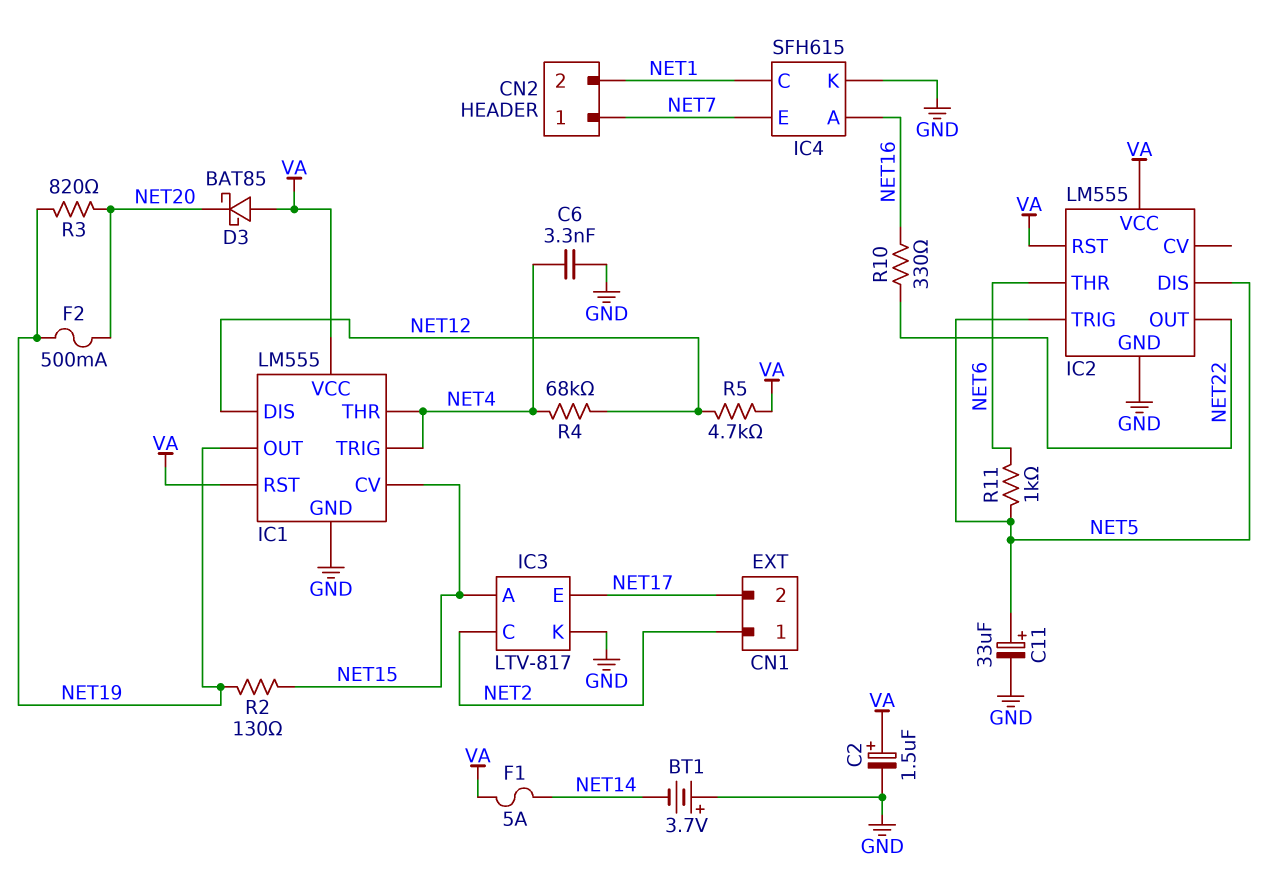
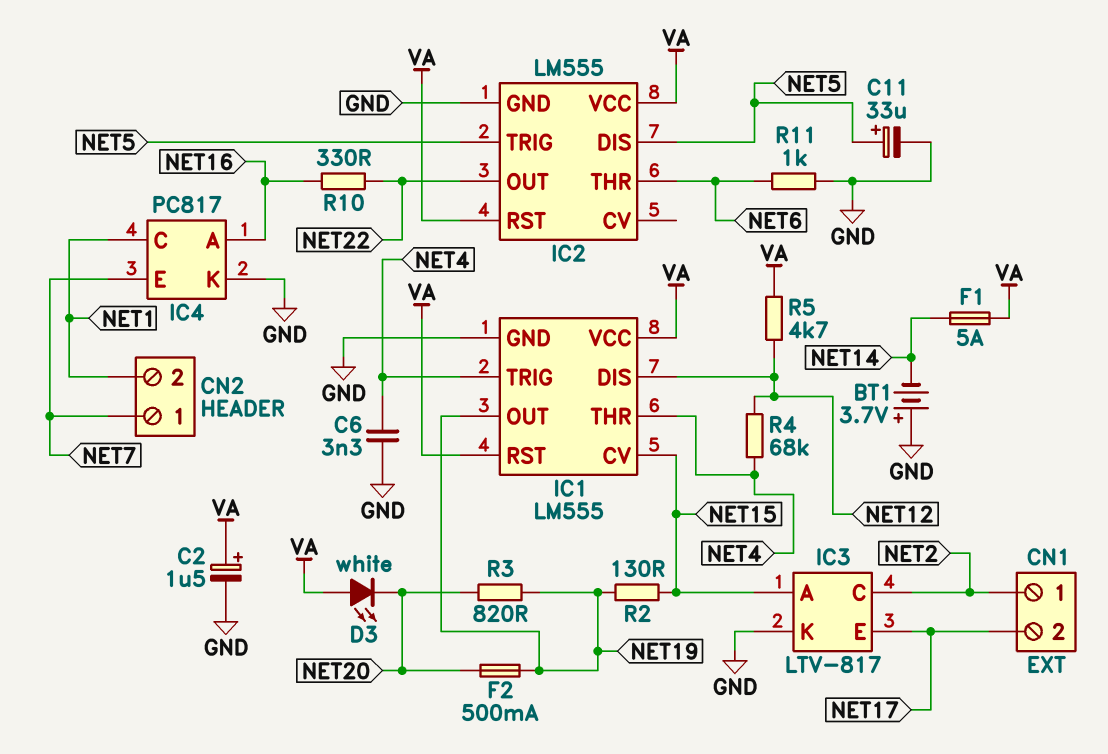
D3: schottky BAT85 (A VA, K NET20) -> LED white (A VA, K NET20)
IC4: SFH615 -> PC817
R11: 1k (NET5, NET6) -> 1k (GND, NET6)

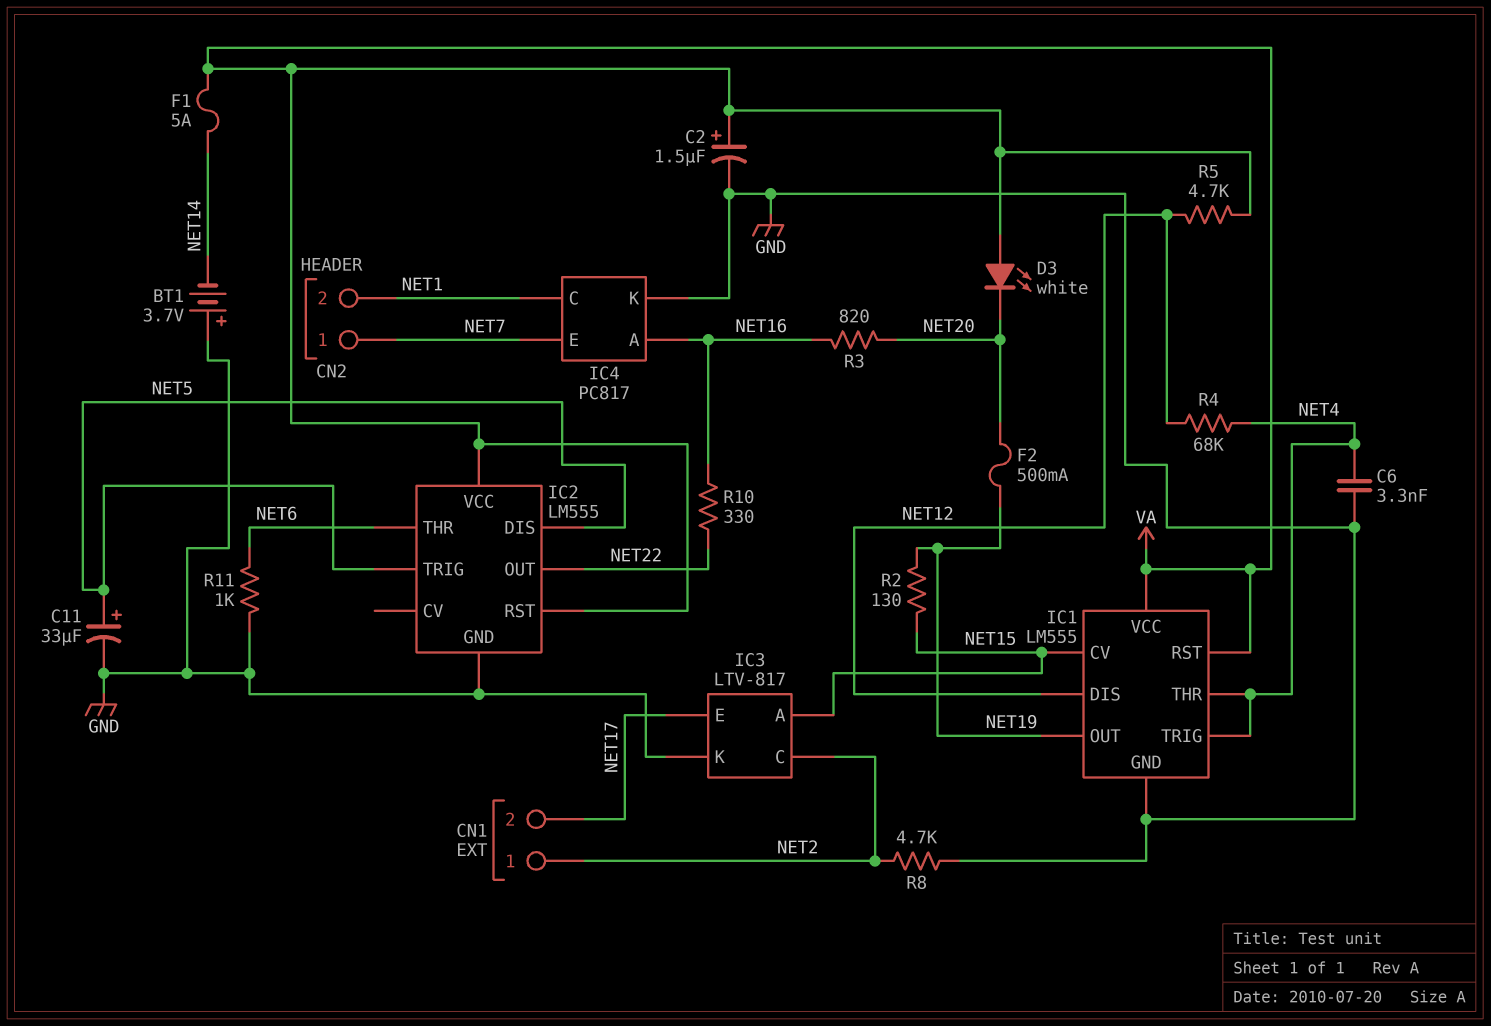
R3: 820 (NET19, NET20) -> 820 (NET16, NET20)
R8: none -> 4.7k (GND, NET2)

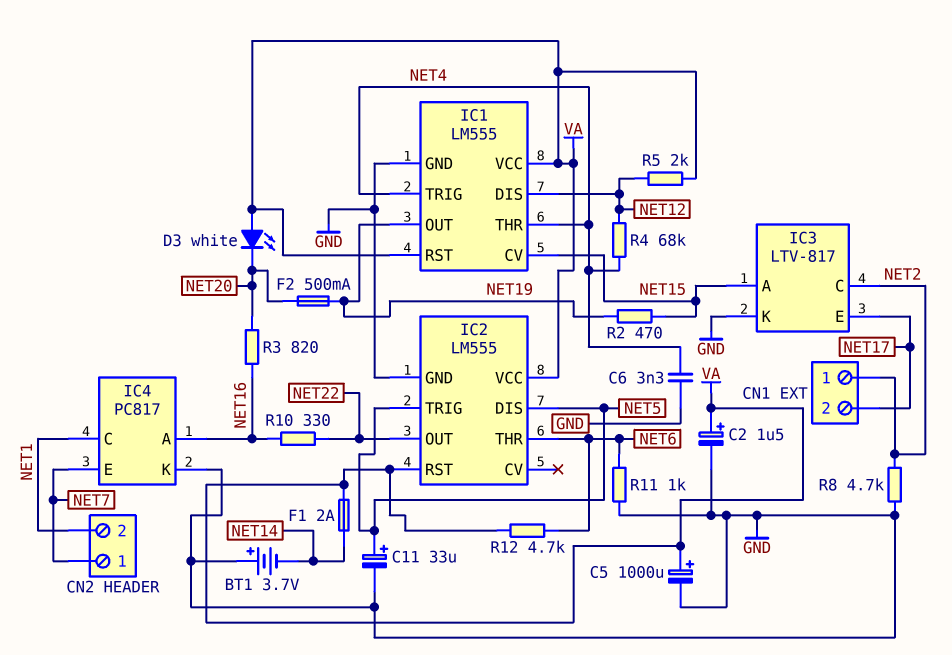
C5: none -> 1000uF (plus VA, minus GND)
F1: 5A (NET14, VA) -> 2A (NET14, VA)
R2: 130 (NET15, NET19) -> 470 (NET15, NET19)
R5: 4.7k (NET12, VA) -> 2k (NET12, VA)
R12: none -> 4.7k (NET6, VA)

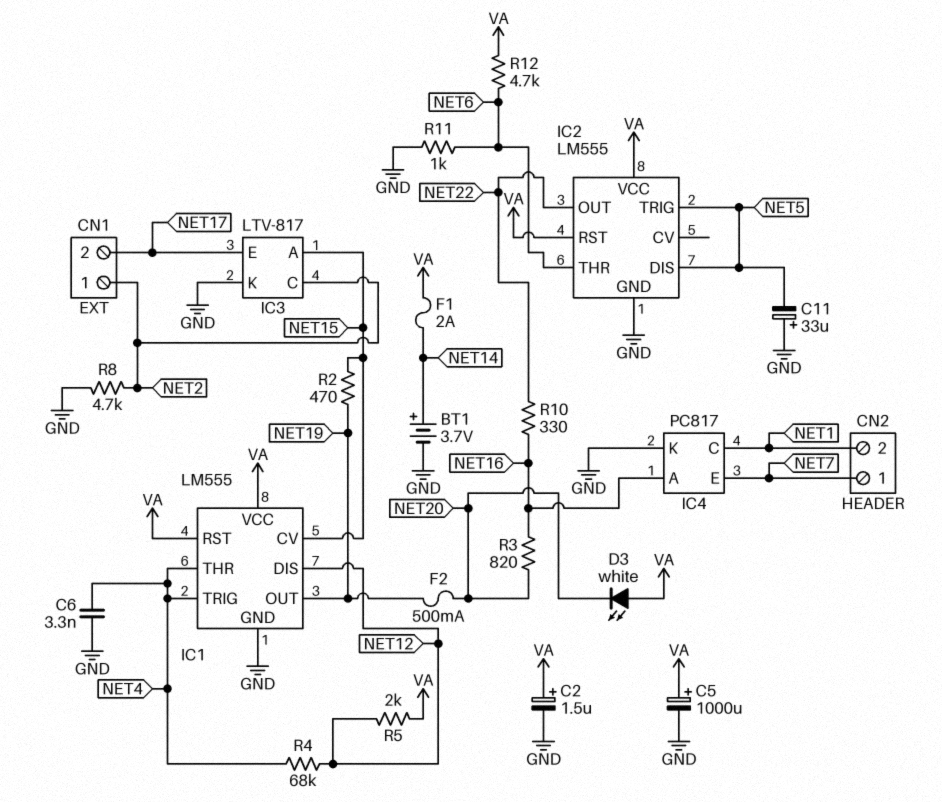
BT1: 3.7V (plus GND, minus NET14) -> 3.7V (plus NET14, minus GND)
C11: 33uF (plus NET5, minus GND) -> 33uF (plus GND, minus NET5)

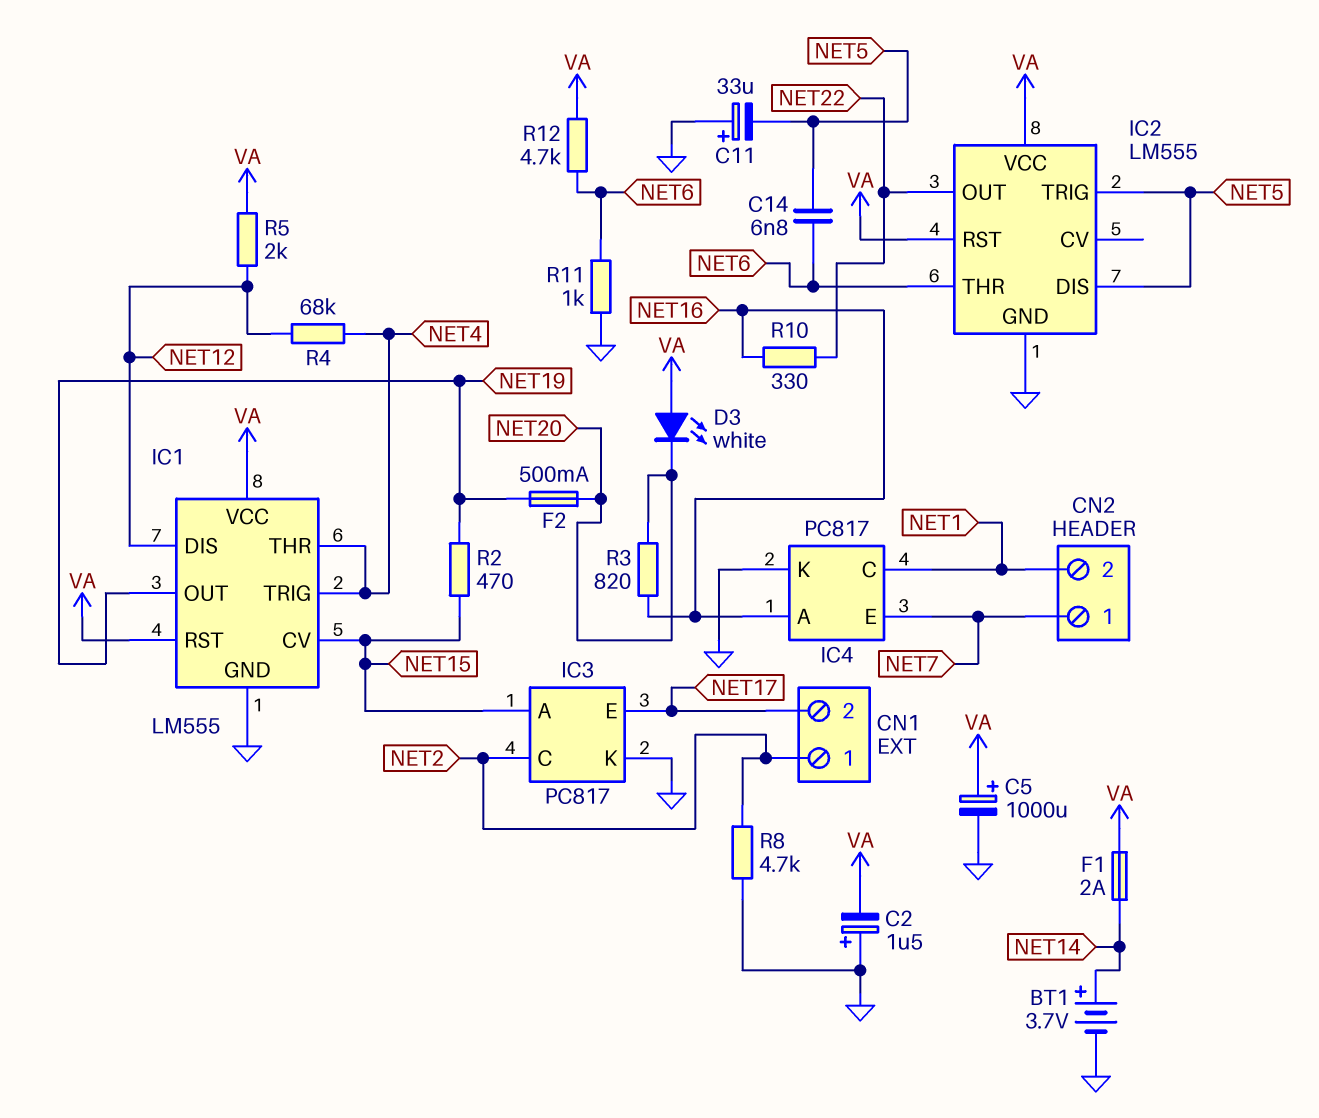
C2: 1.5uF (plus VA, minus GND) -> 1.5uF (plus GND, minus VA)
C6: 3.3nF (GND, NET4) -> none
C14: none -> 6.8nF (NET5, NET6)
IC3: LTV-817 -> PC817

